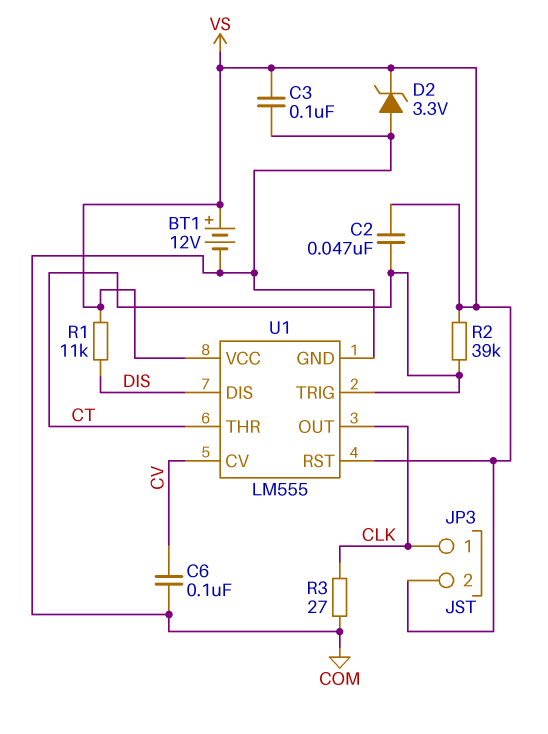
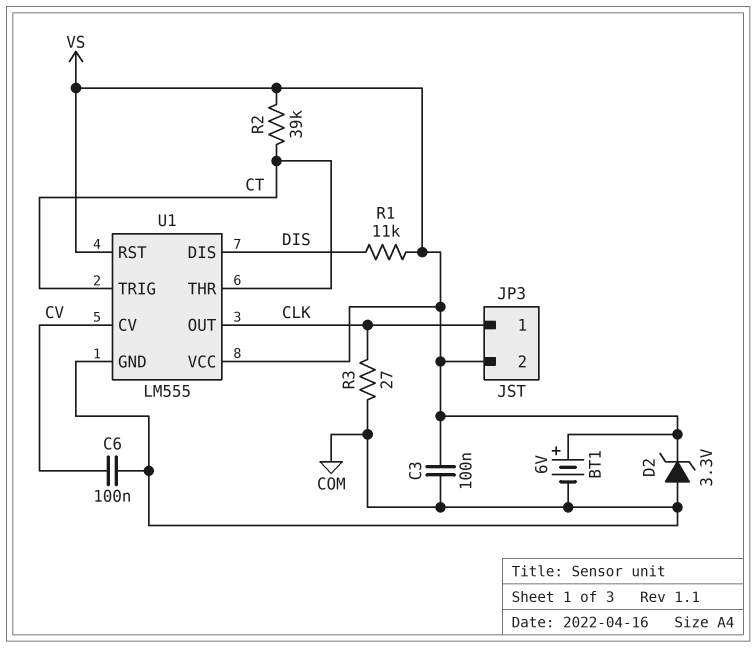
BT1: 12V (plus VS, minus COM) -> 6V (plus VS, minus COM)
C2: 47nF (CT, VS) -> none

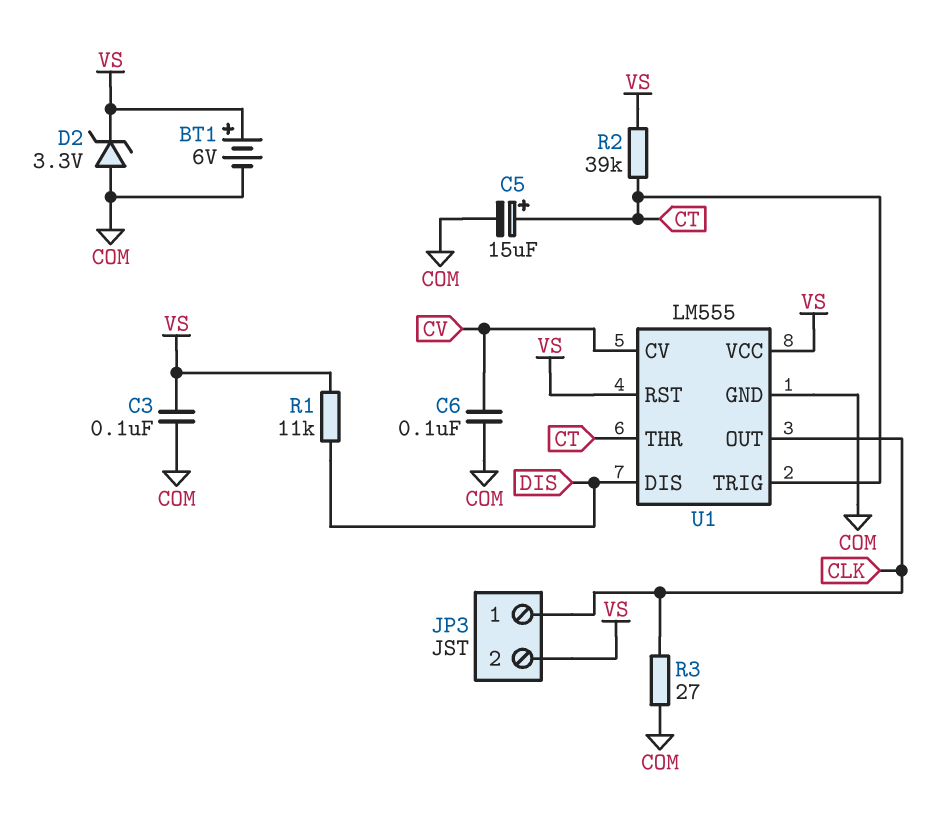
C5: none -> 15uF (plus CT, minus COM)

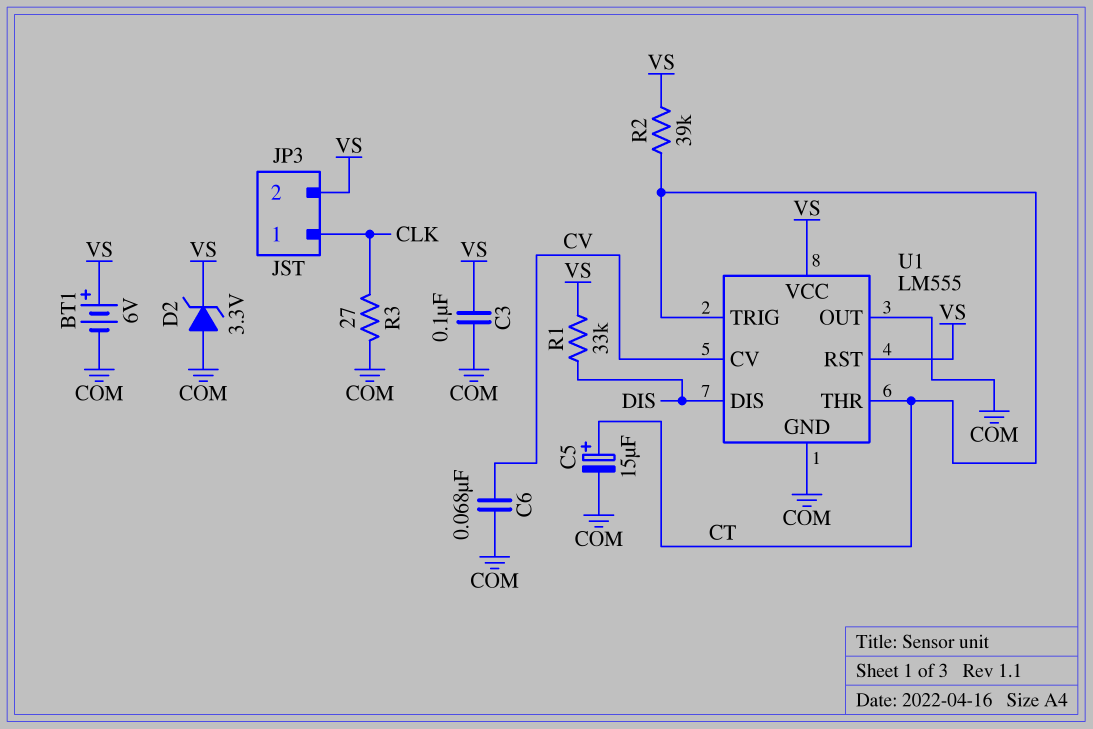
C6: 100nF (COM, CV) -> 68nF (COM, CV)
R1: 11k (DIS, VS) -> 33k (DIS, VS)
U1 pin OUT: CLK -> COM

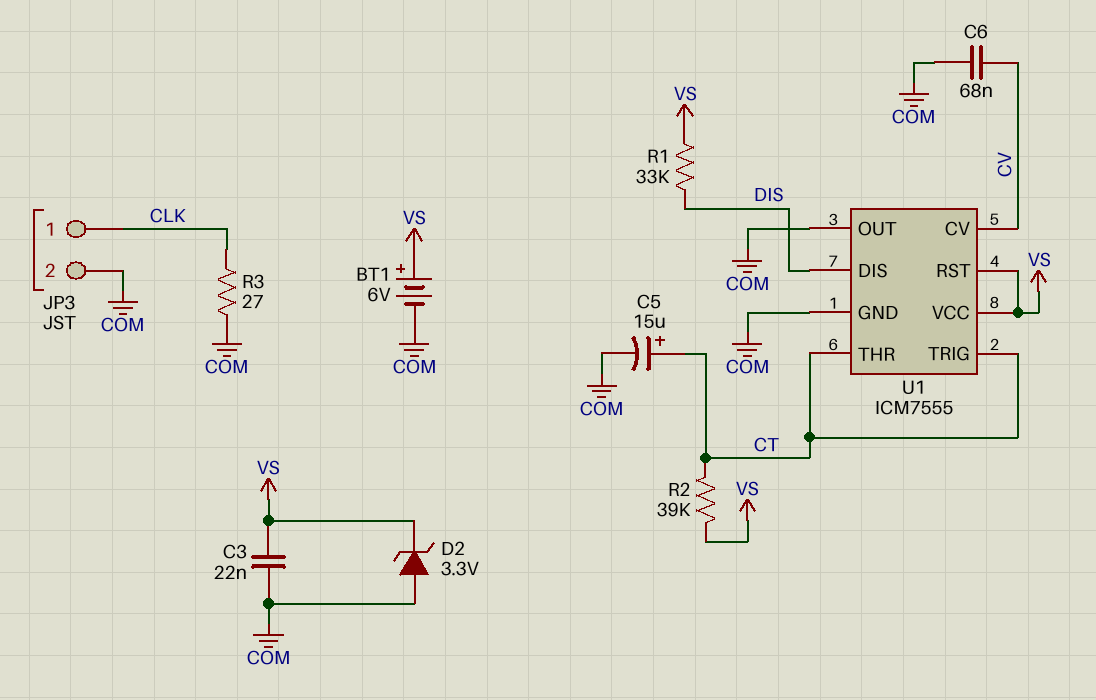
C3: 100nF (COM, VS) -> 22nF (COM, VS)
JP3 pin 2: VS -> COM
U1: LM555 -> ICM7555

